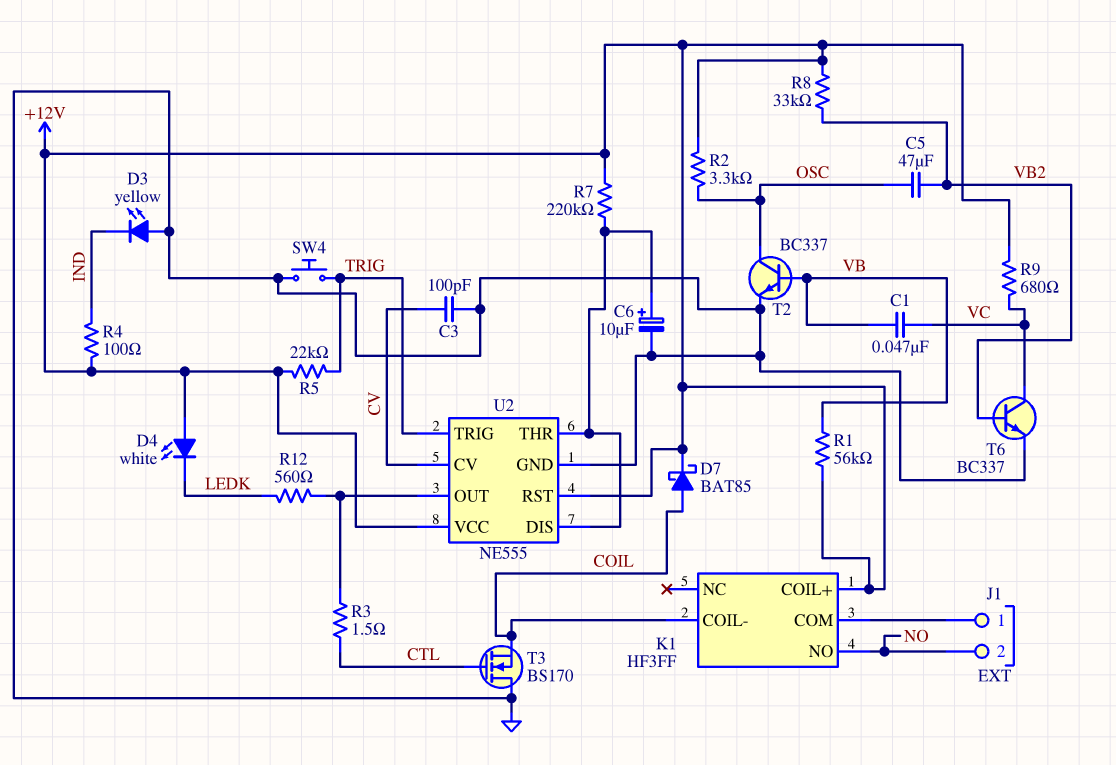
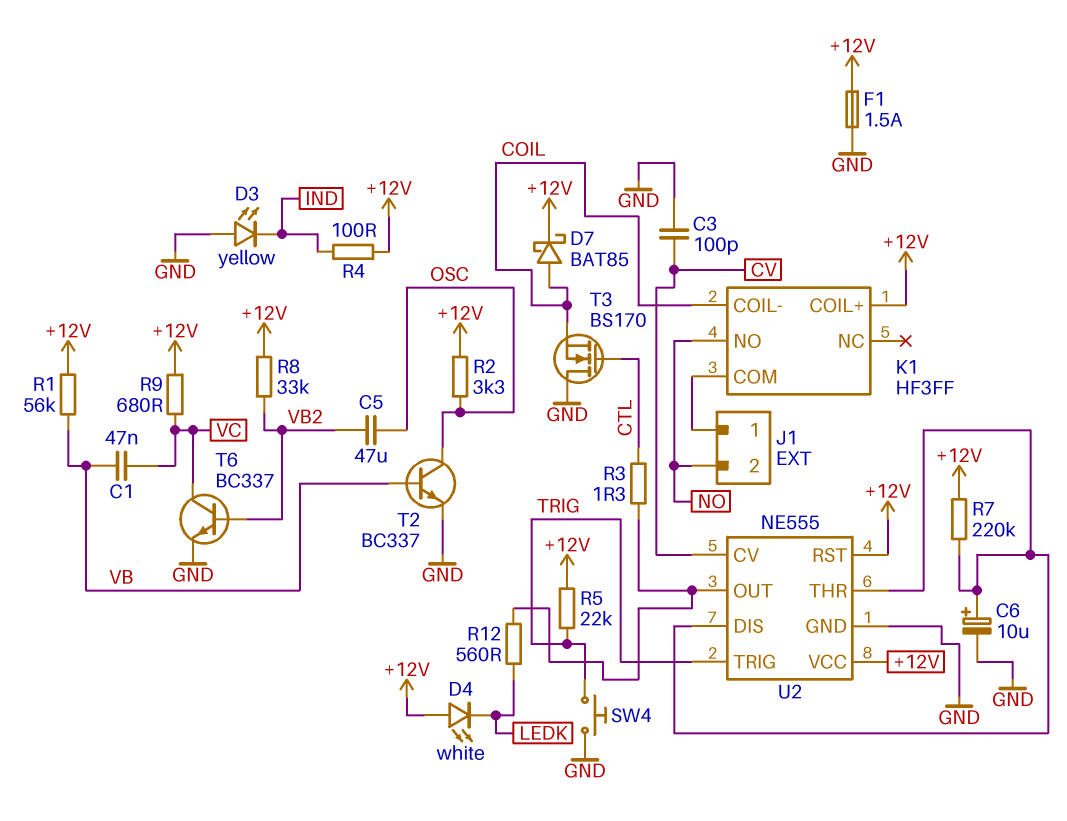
F1: none -> 1.5A (+12V, GND)
R3: 1.5 (CTL, U2/OUT) -> 1.3 (CTL, U2/OUT)

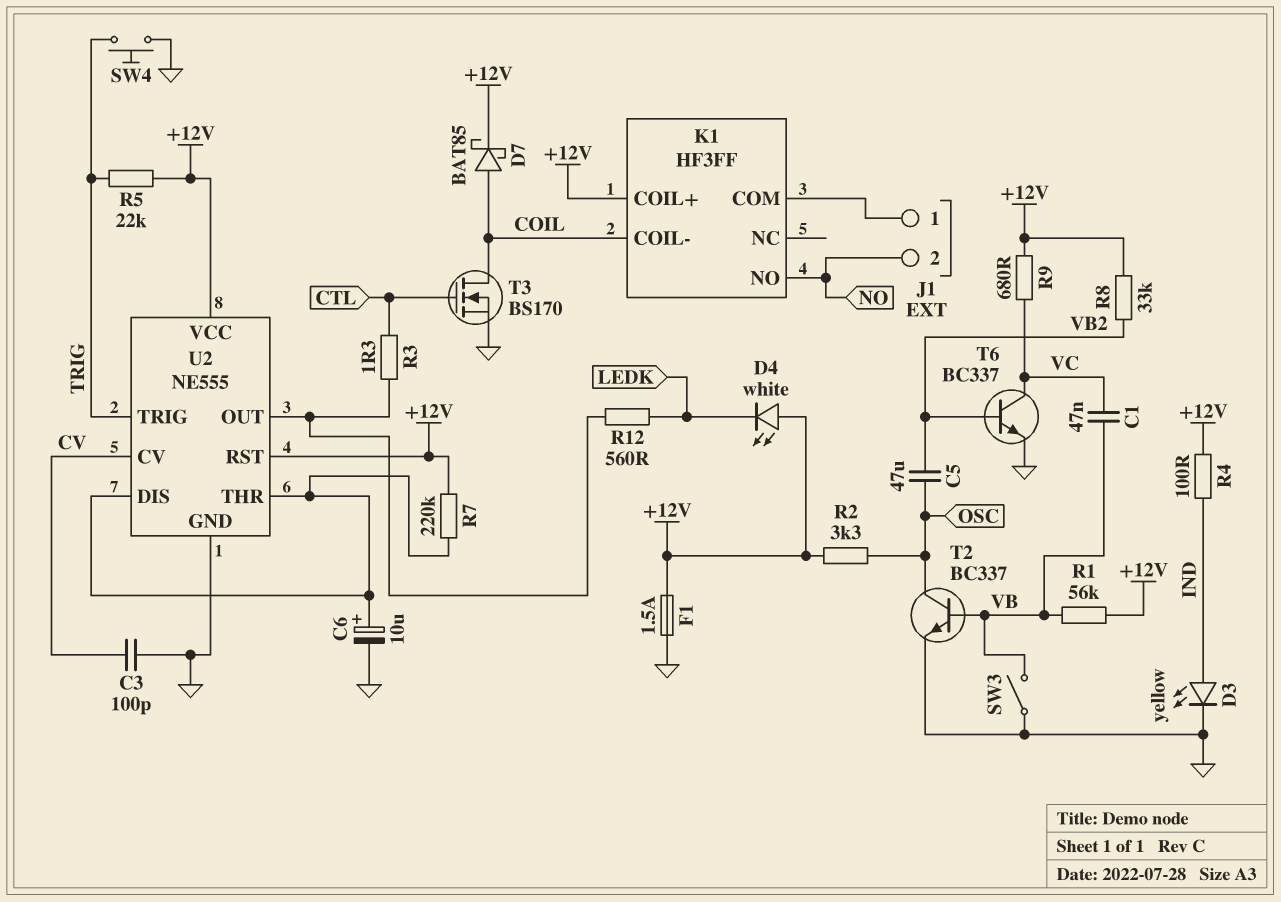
D3: LED yellow (A GND, K IND) -> LED yellow (A IND, K GND)
SW3: none -> switch (GND, VB)
T3: NMOS BS170 (G CTL, D GND, S COIL) -> NMOS BS170 (G CTL, D COIL, S GND)

